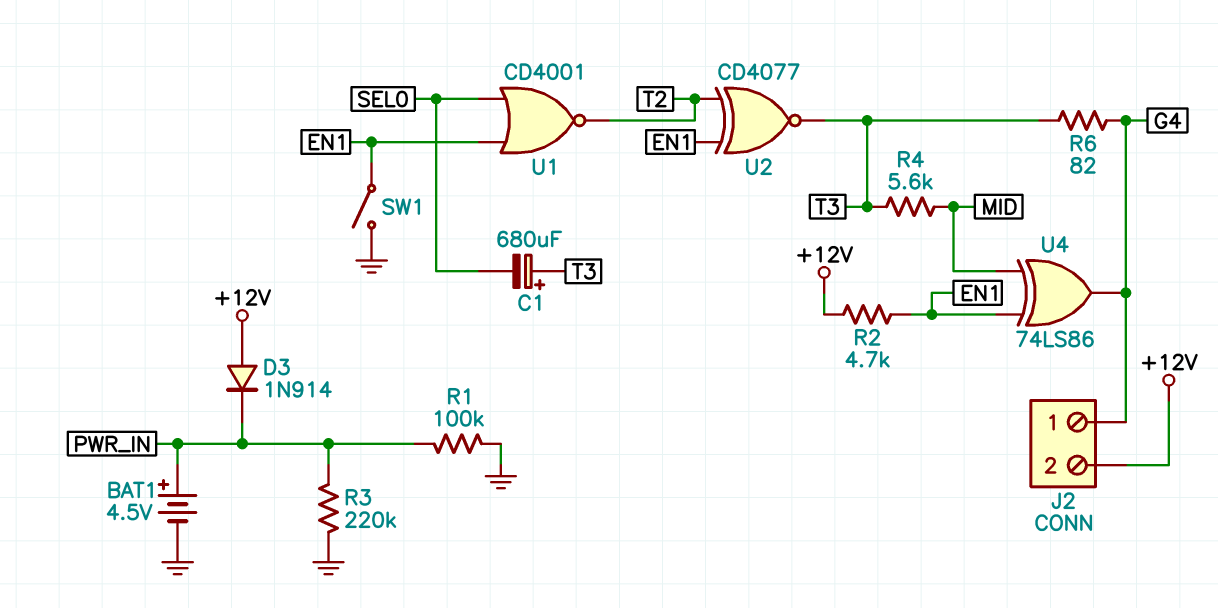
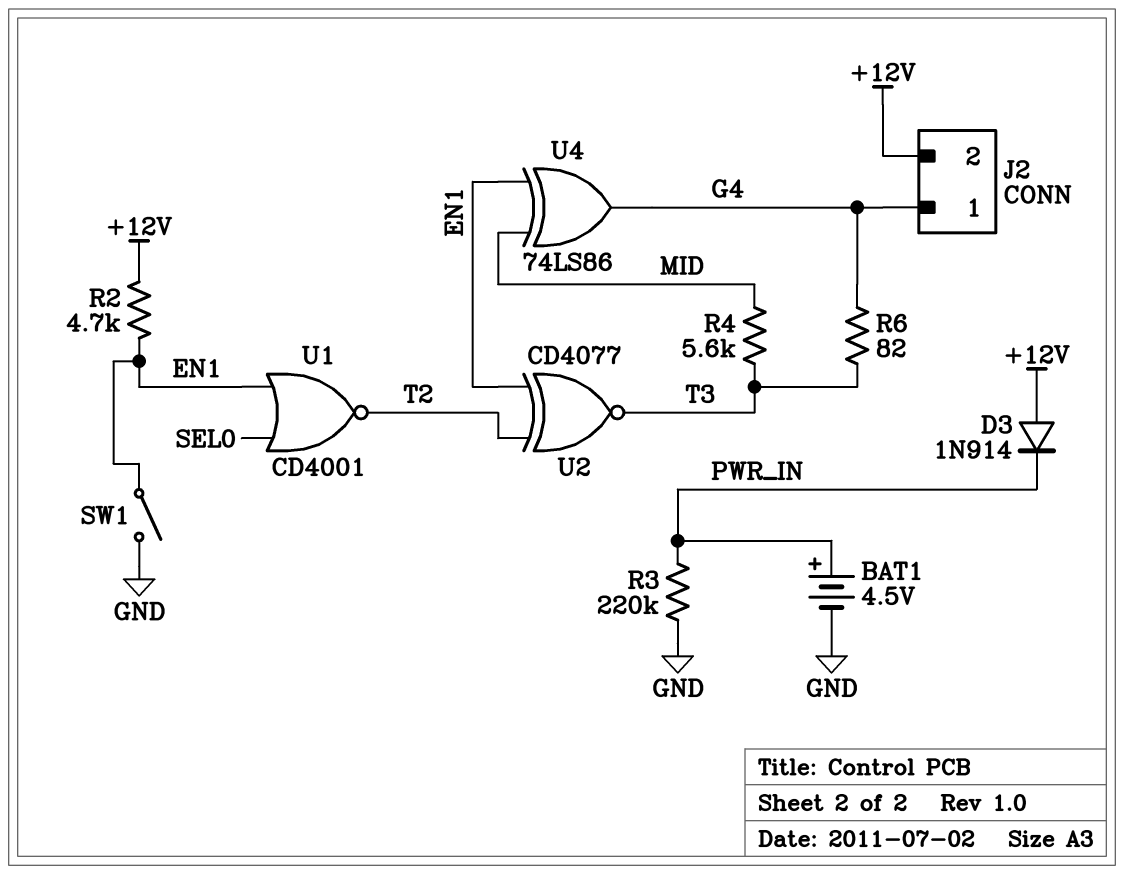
C1: 680uF (plus T3, minus SEL0) -> none
R1: 100k (GND, PWR_IN) -> none

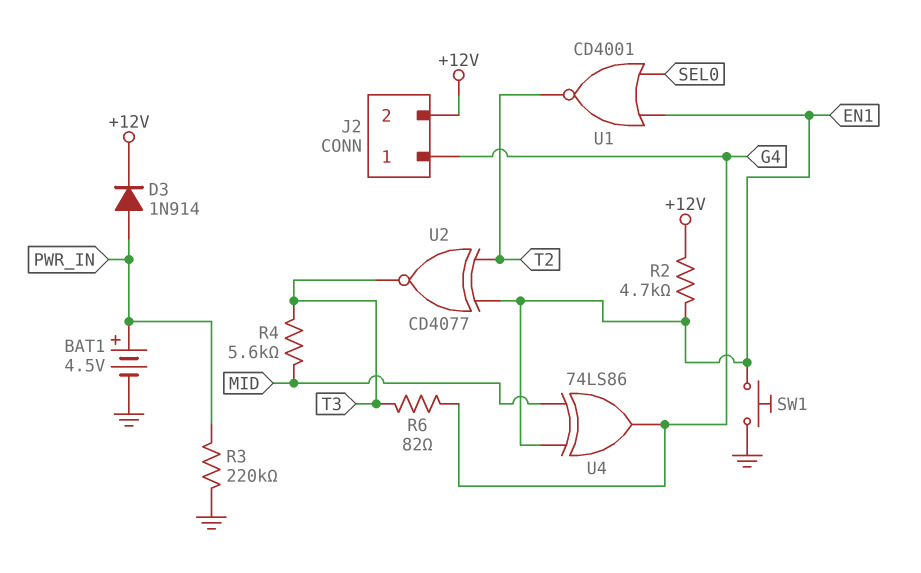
D3: diode 1N914 (A +12V, K PWR_IN) -> diode 1N914 (A PWR_IN, K +12V)
SW1: switch (EN1, GND) -> button (EN1, GND)

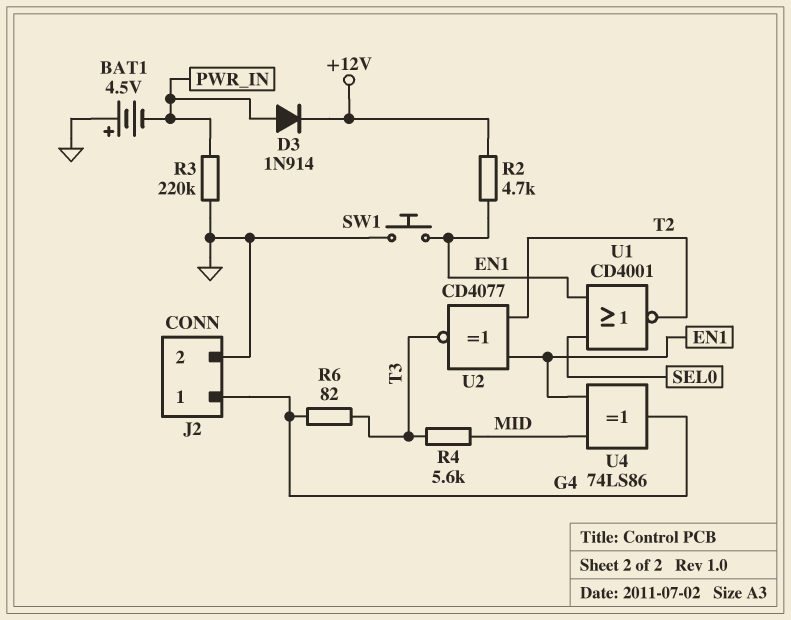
BAT1: 4.5V (plus PWR_IN, minus GND) -> 4.5V (plus GND, minus PWR_IN)
J2 pin 2: +12V -> GND

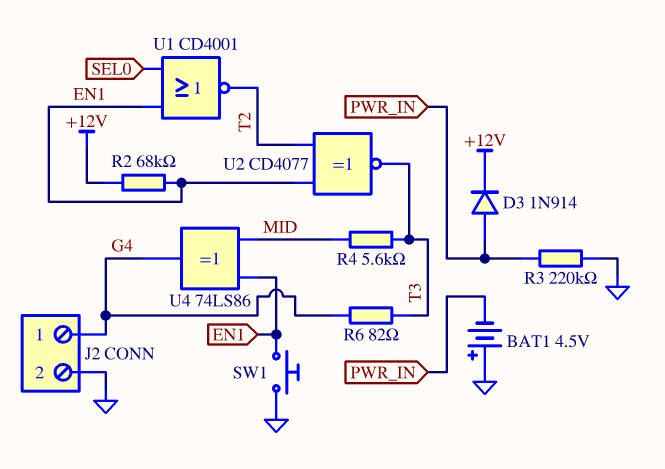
R2: 4.7k (+12V, EN1) -> 68k (+12V, EN1)

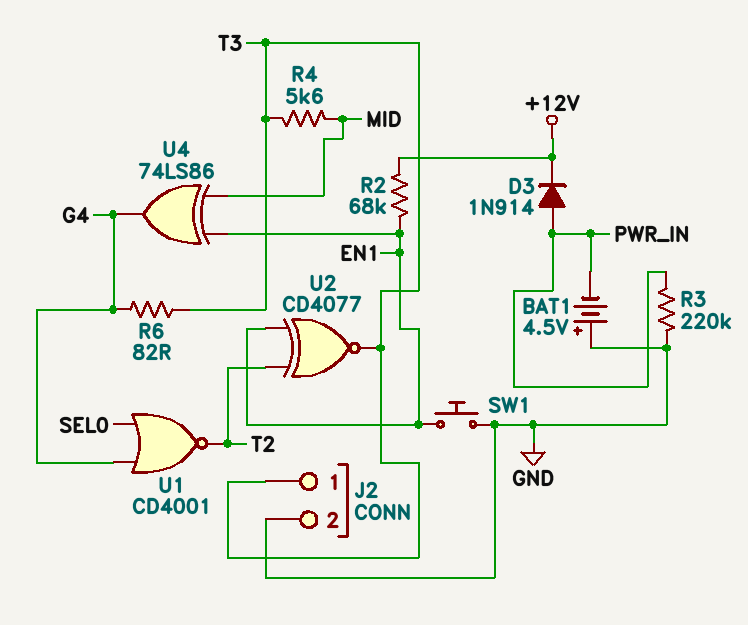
J2 pin 1: G4 -> T3
U1: NOR CD4001 (in EN1, in SEL0, out T2) -> NOR CD4001 (in G4, in SEL0, out T2)

